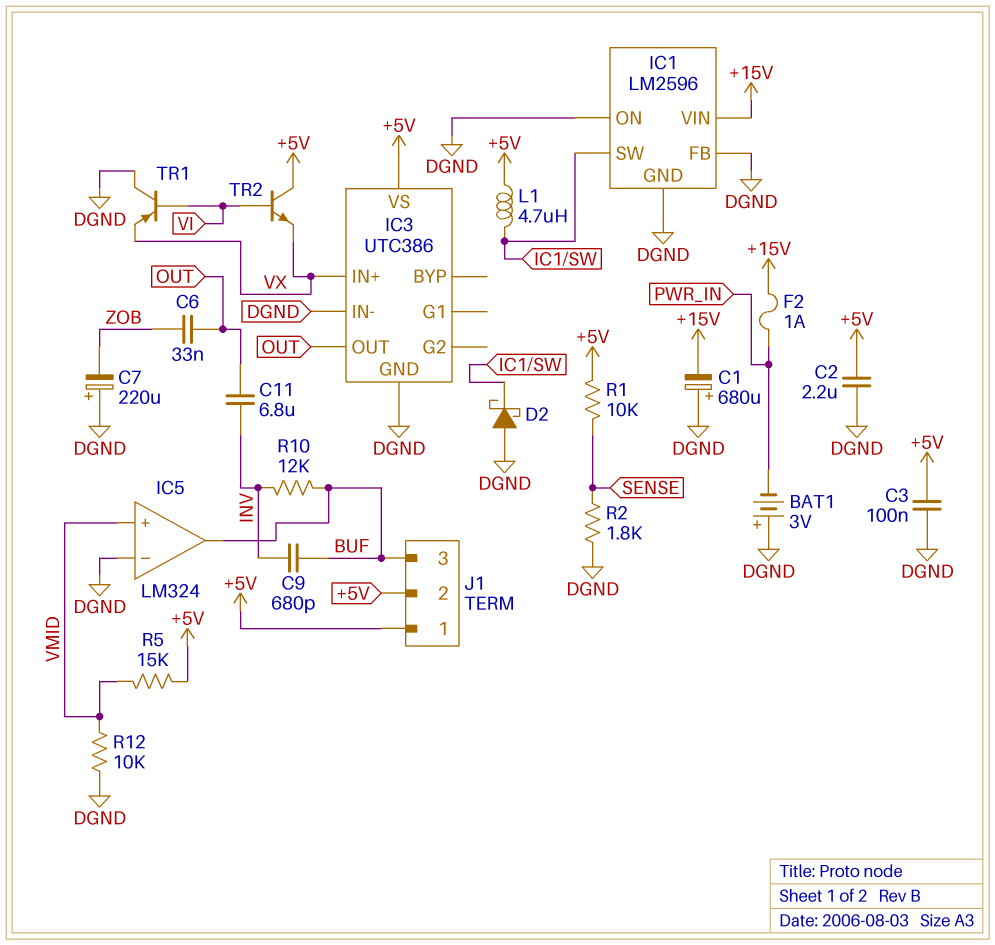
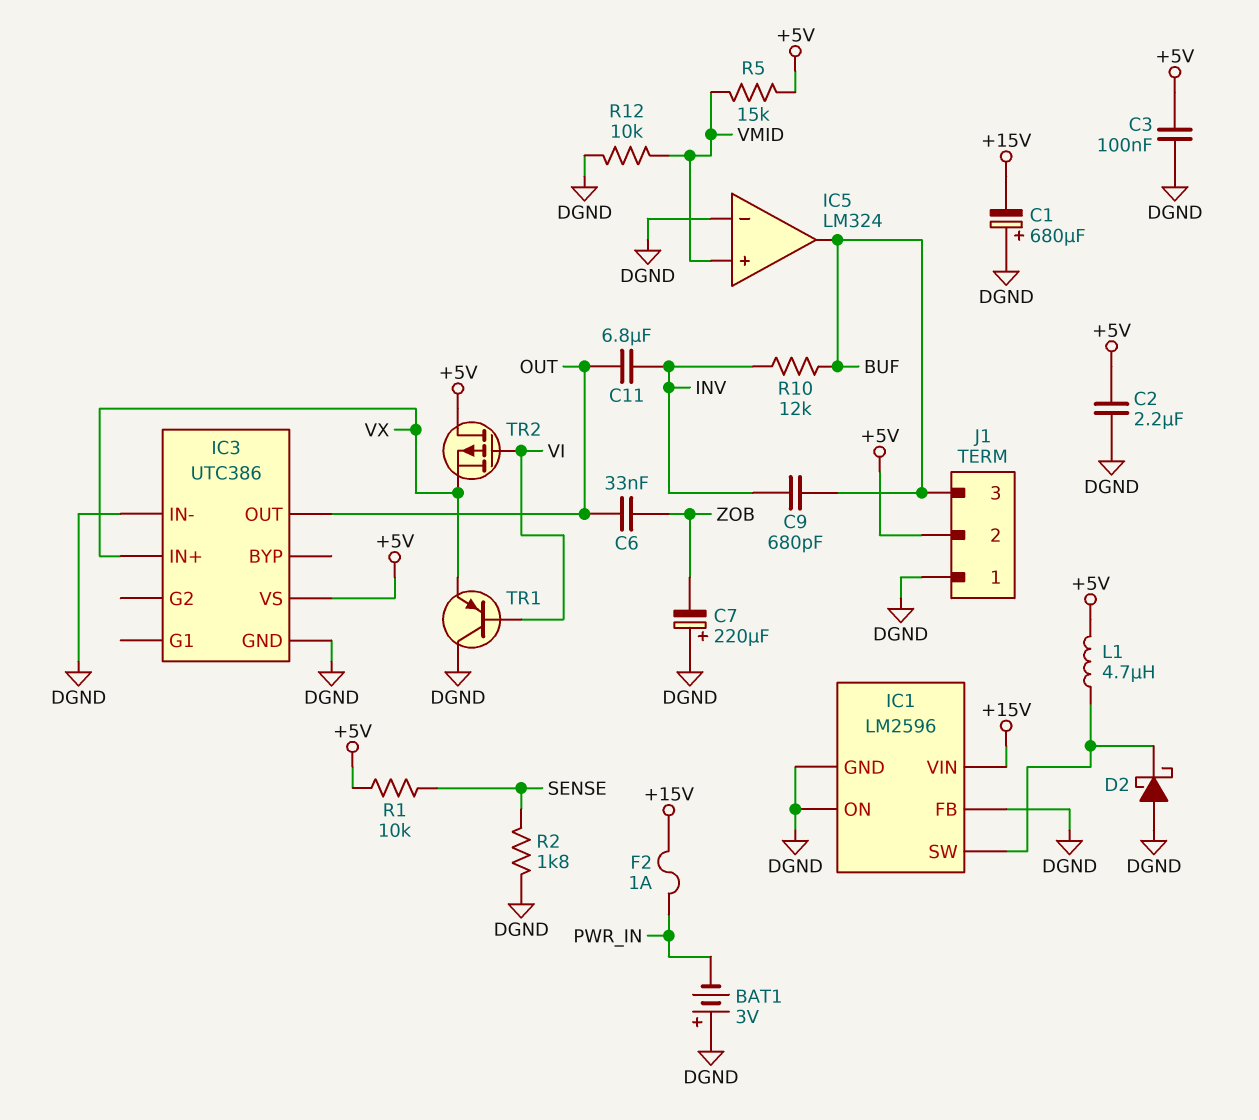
J1 pin 1: +5V -> DGND
TR2: NPN (B VI, C +5V, E VX) -> PMOS (G VI, D +5V, S VX)

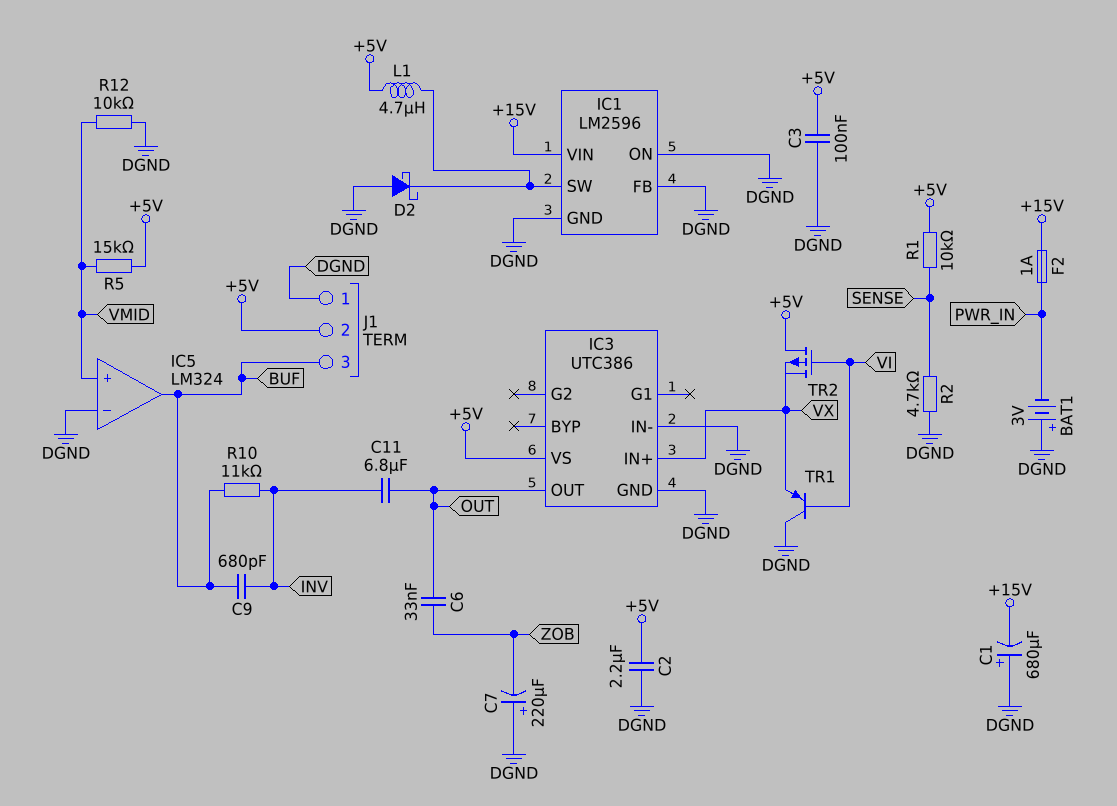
R2: 1.8k (DGND, SENSE) -> 4.7k (DGND, SENSE)
R10: 12k (BUF, INV) -> 11k (BUF, INV)

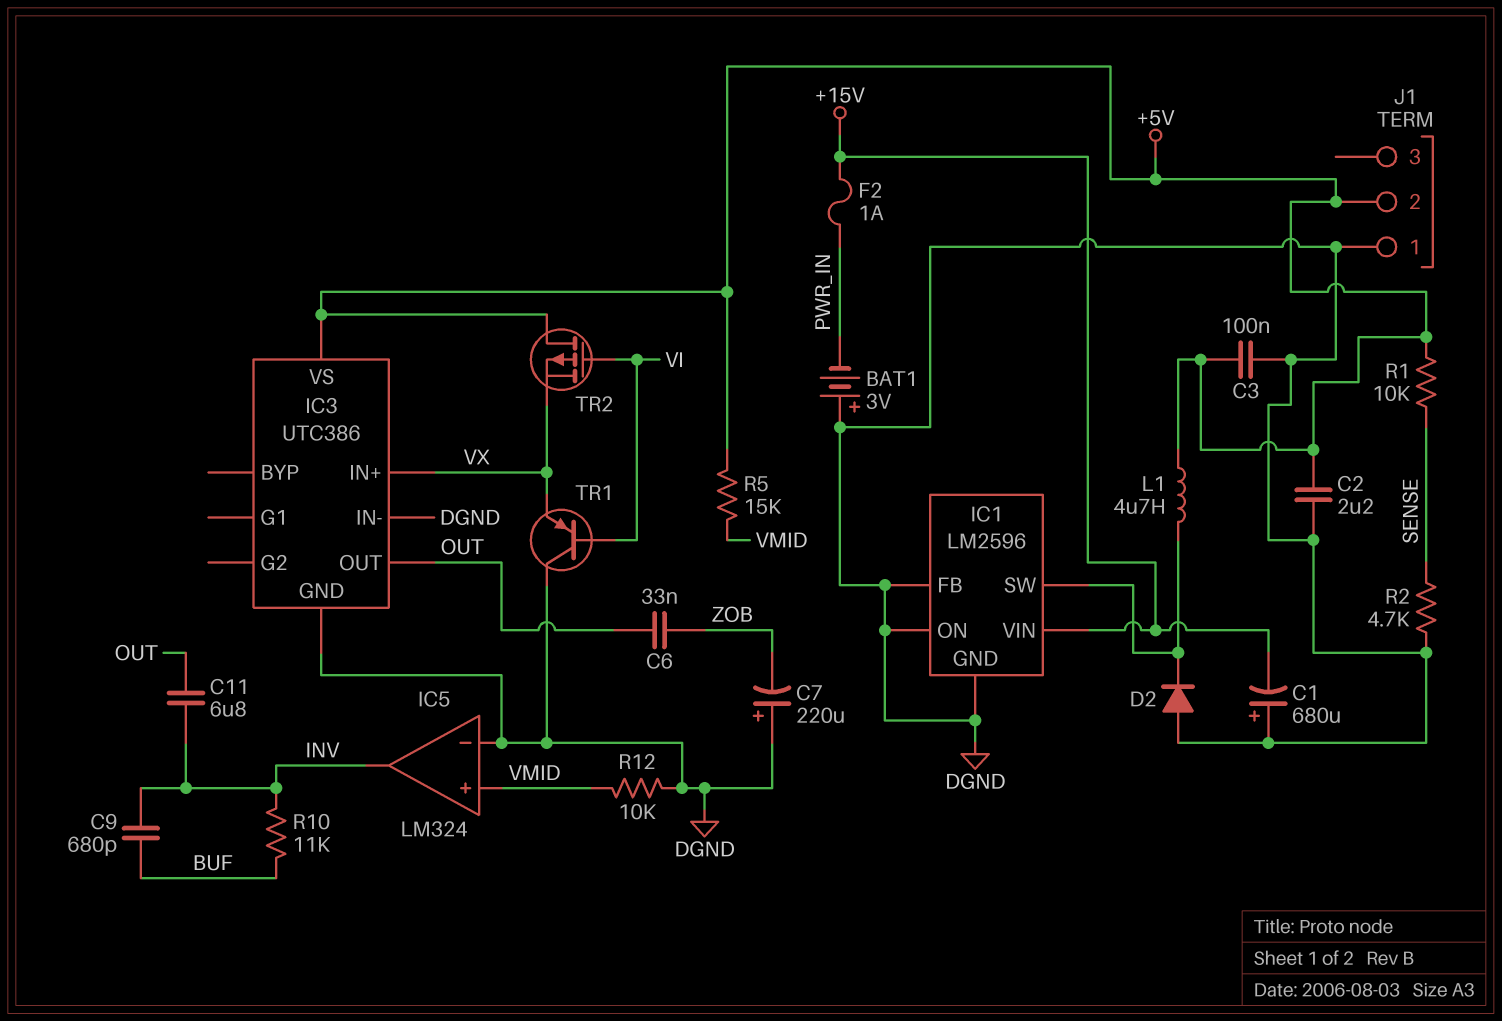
D2: schottky (A DGND, K IC1/SW) -> diode (A DGND, K IC1/SW)
IC5 pin out: BUF -> INV
J1 pin 3: BUF -> none

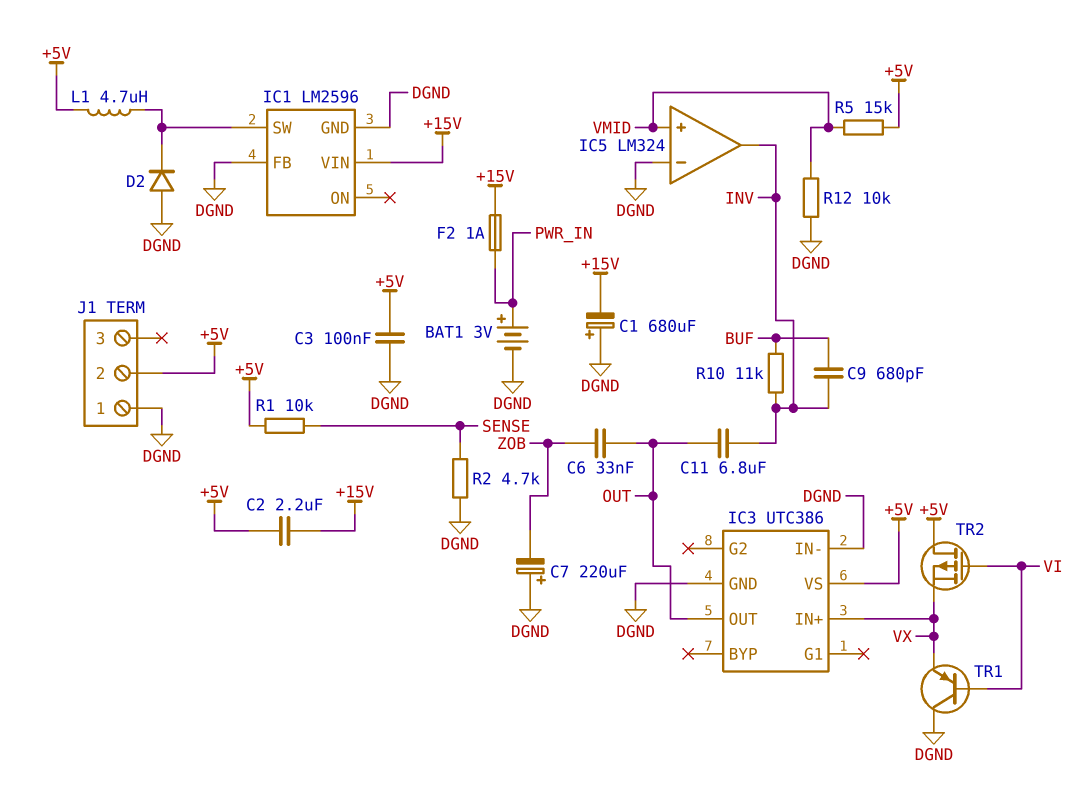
BAT1: 3V (plus DGND, minus PWR_IN) -> 3V (plus PWR_IN, minus DGND)
C2: 2.2uF (+5V, DGND) -> 2.2uF (+5V, +15V)
IC1 pin ON: DGND -> none

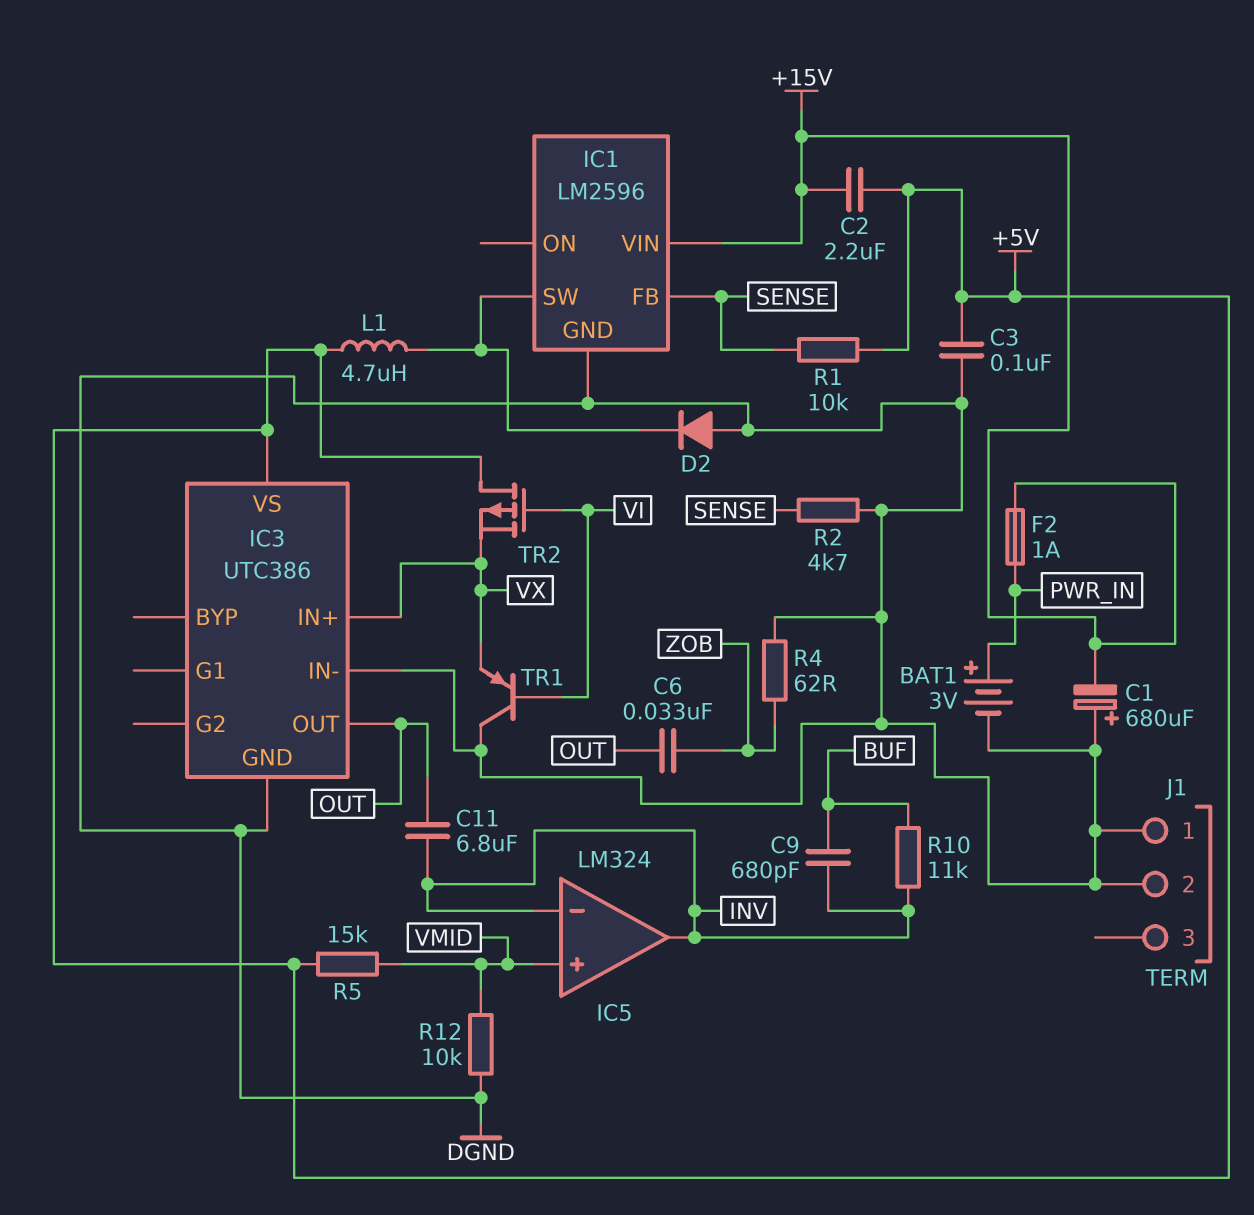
C7: 220uF (plus DGND, minus ZOB) -> none
IC1 pin FB: DGND -> SENSE
IC5 pin in-: DGND -> INV
J1 pin 2: +5V -> DGND
R4: none -> 62 (DGND, ZOB)

